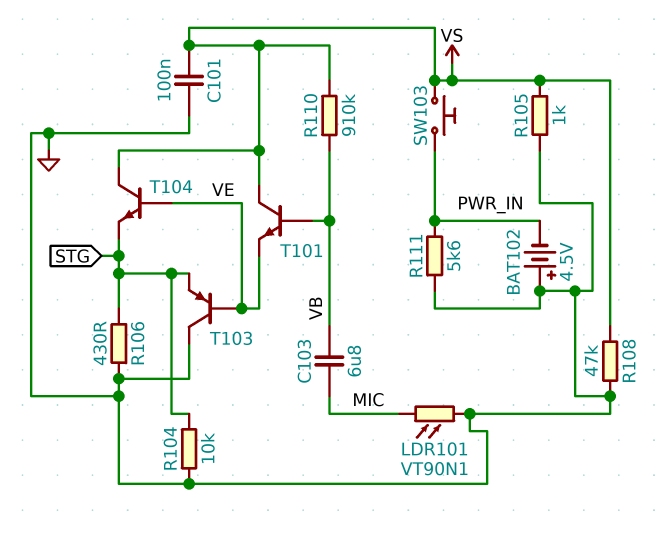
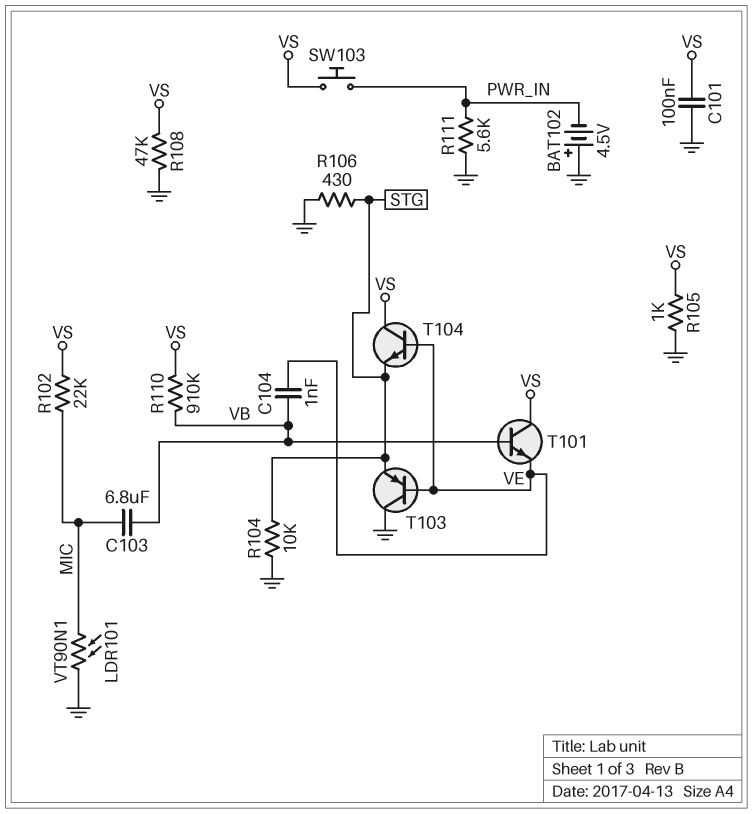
C104: none -> 1nF (VB, VE)
R102: none -> 22k (MIC, VS)

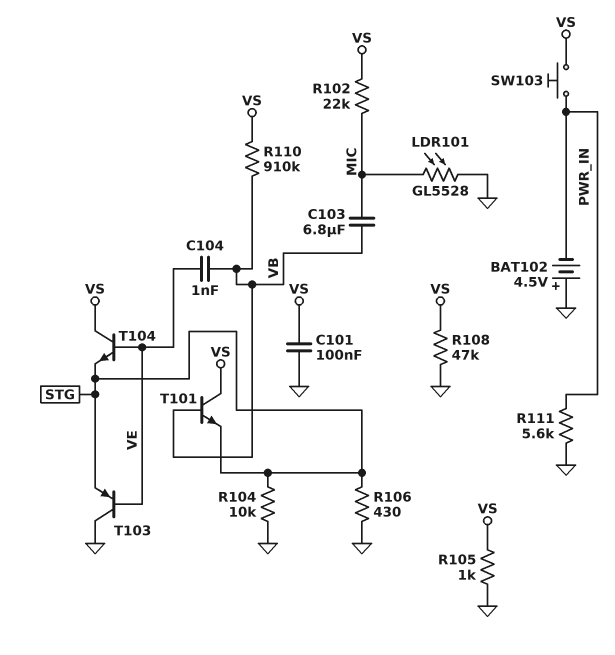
LDR101: VT90N1 (GND, MIC) -> GL5528 (GND, MIC)
T101: NPN (B VB, C VS, E VE) -> NPN (B VB, C VS, E STG)

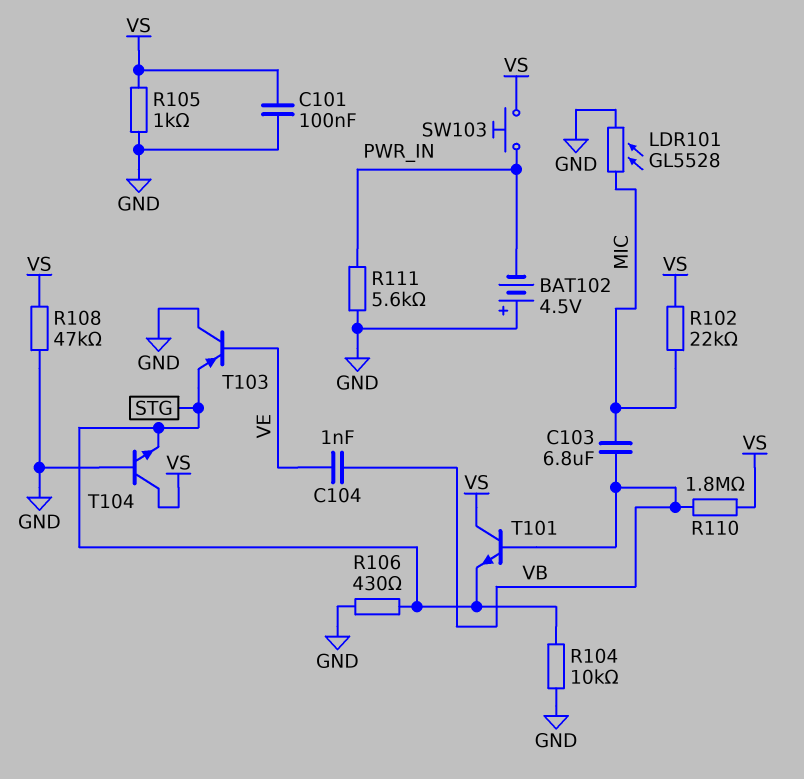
R110: 910k (VB, VS) -> 1.8M (VB, VS)
T104: NPN (B VE, C VS, E STG) -> NPN (B GND, C VS, E STG)

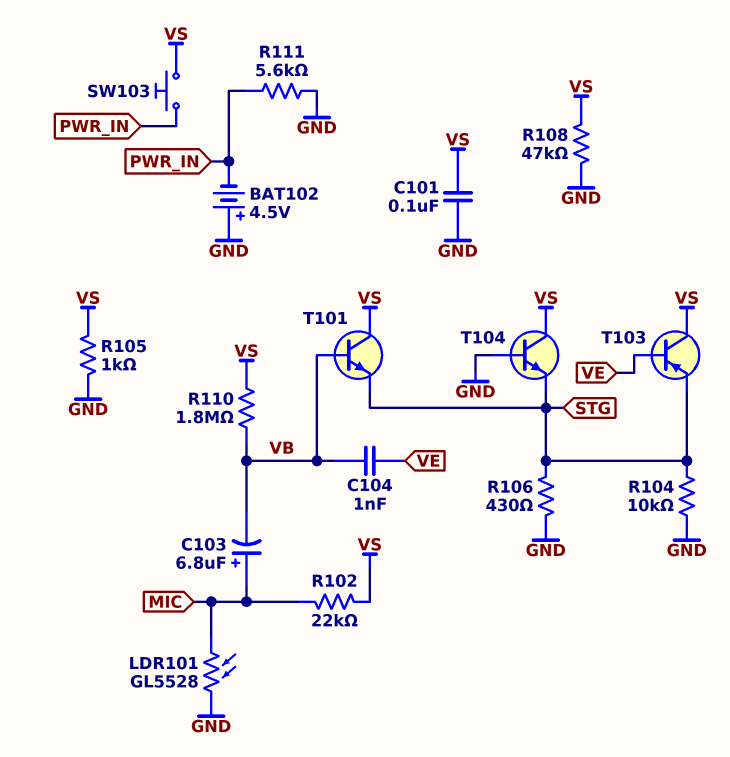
C103: 6.8uF (MIC, VB) -> 6.8uF (plus MIC, minus VB)
T103: PNP (B VE, C GND, E STG) -> PNP (B VE, C VS, E STG)

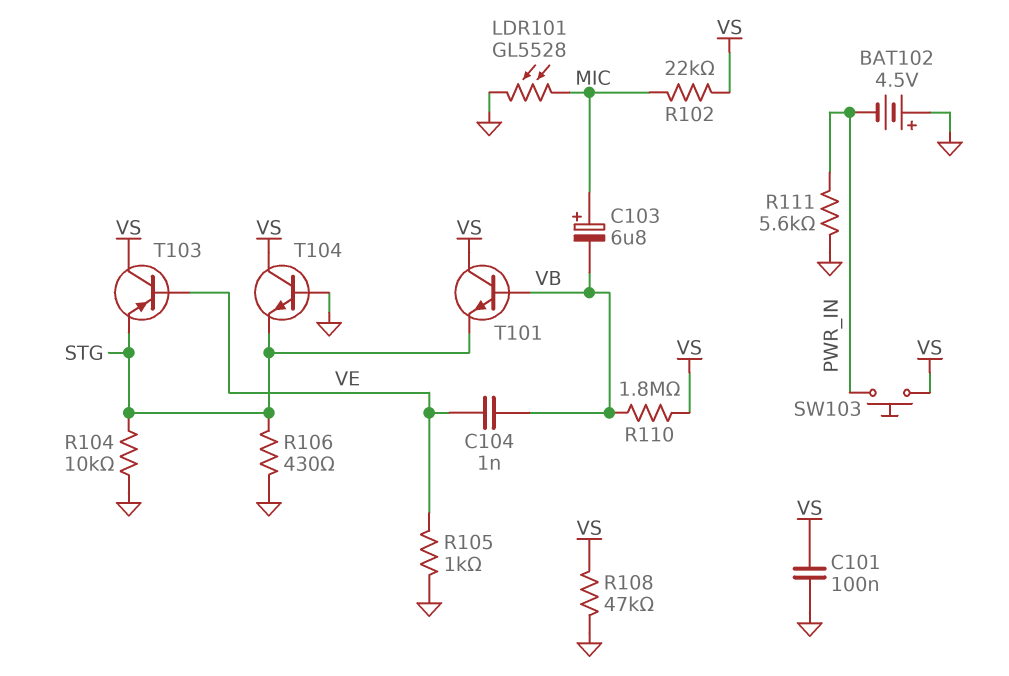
R105: 1k (GND, VS) -> 1k (GND, VE)

